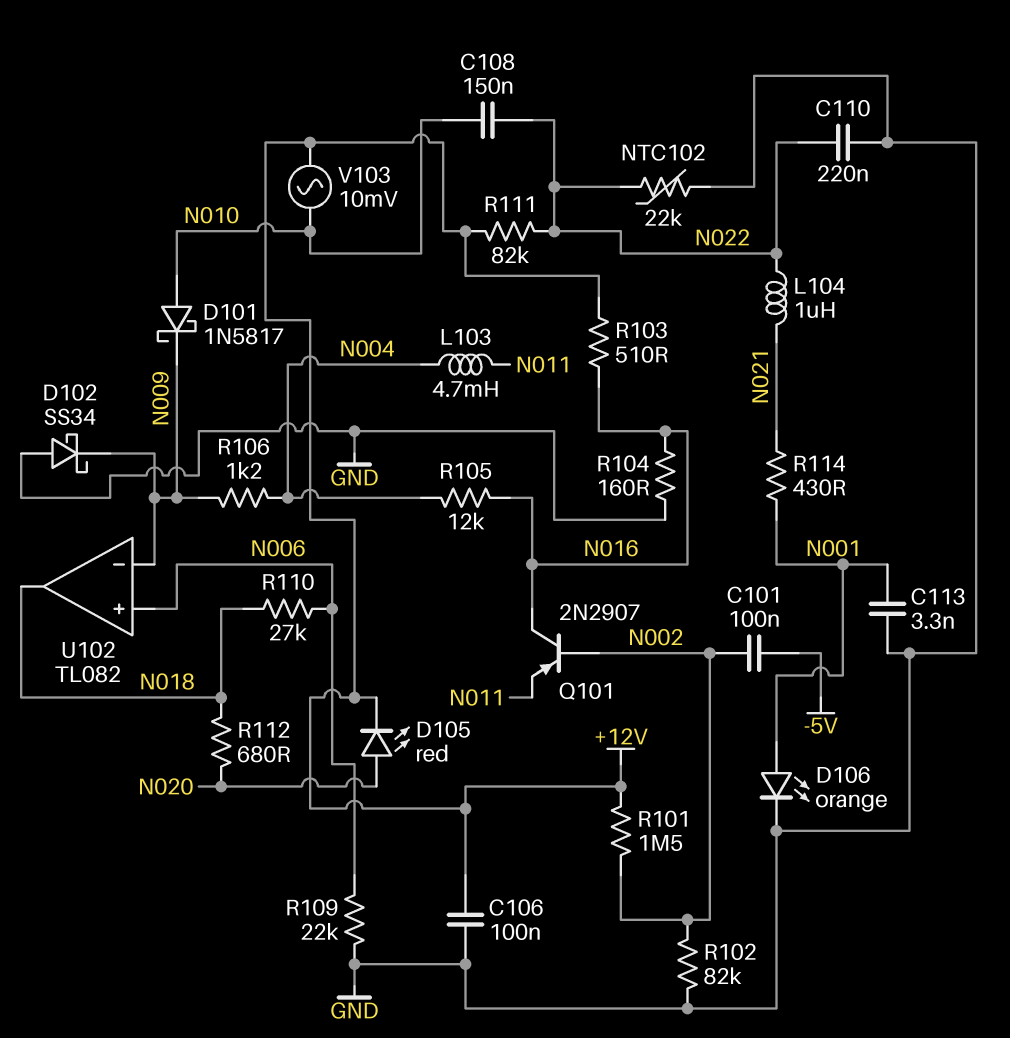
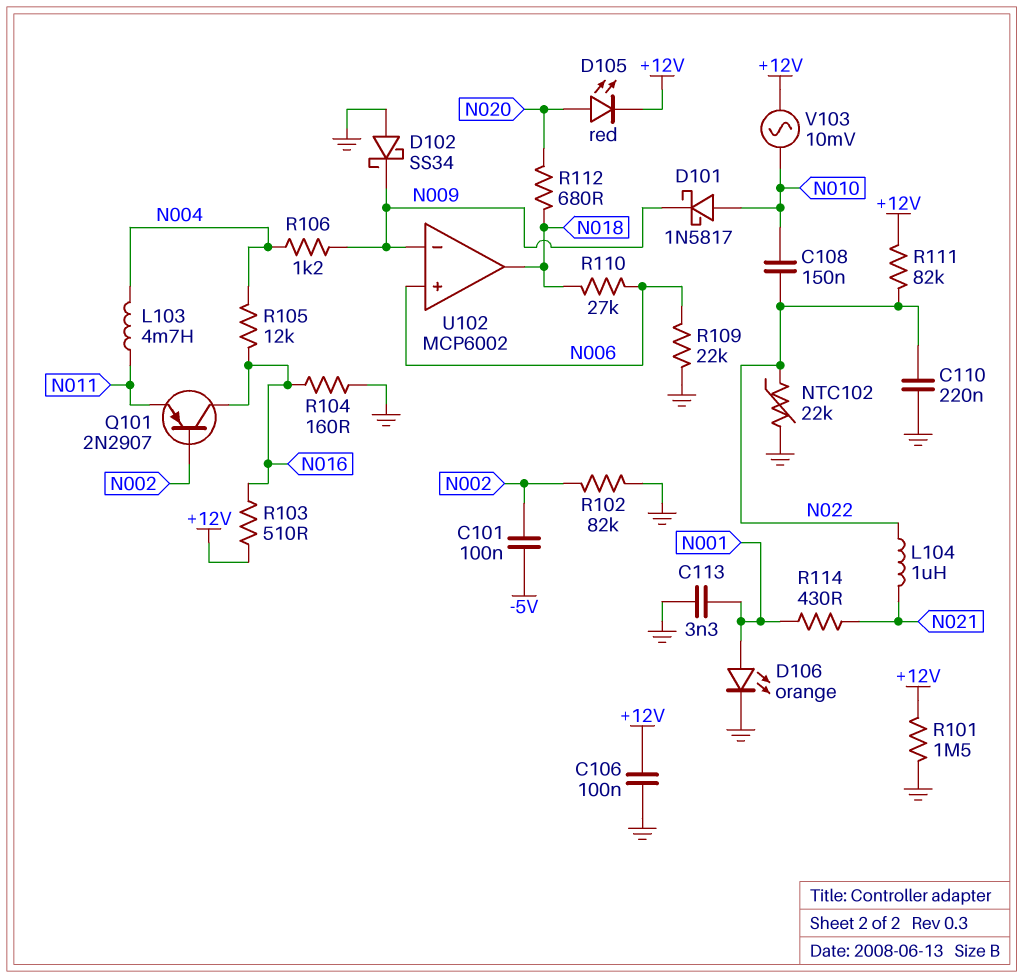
R101: 1.5M (+12V, N002) -> 1.5M (+12V, GND)
U102: TL082 -> MCP6002

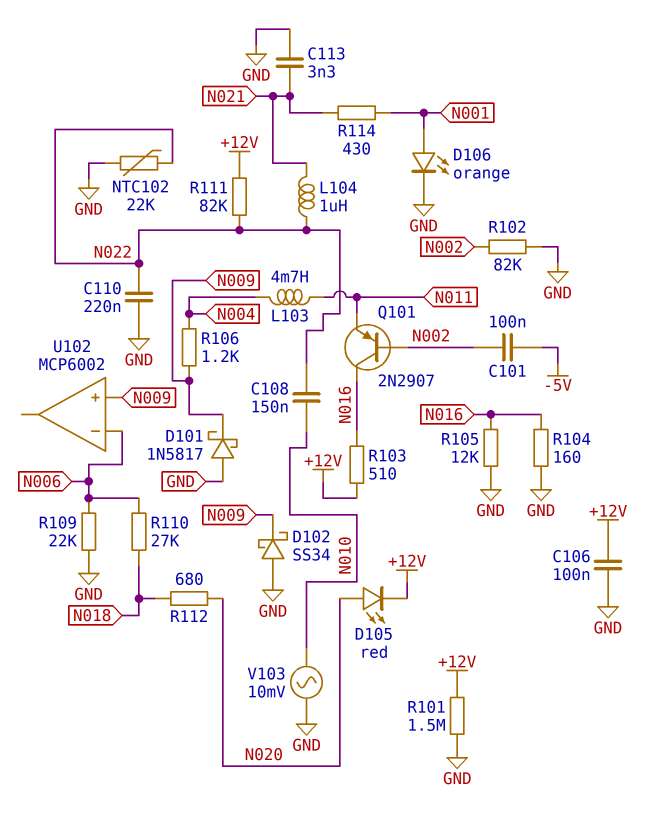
C113: 3.3nF (GND, N001) -> 3.3nF (GND, N021)
D101: schottky 1N5817 (A N010, K N009) -> schottky 1N5817 (A GND, K N009)
R105: 12k (N004, N016) -> 12k (GND, N016)
U102 pin in+: N006 -> N009
U102 pin in-: N009 -> N006
U102 pin out: N018 -> none
V103: AC 10mV (+12V, N010) -> AC 10mV (GND, N010)

